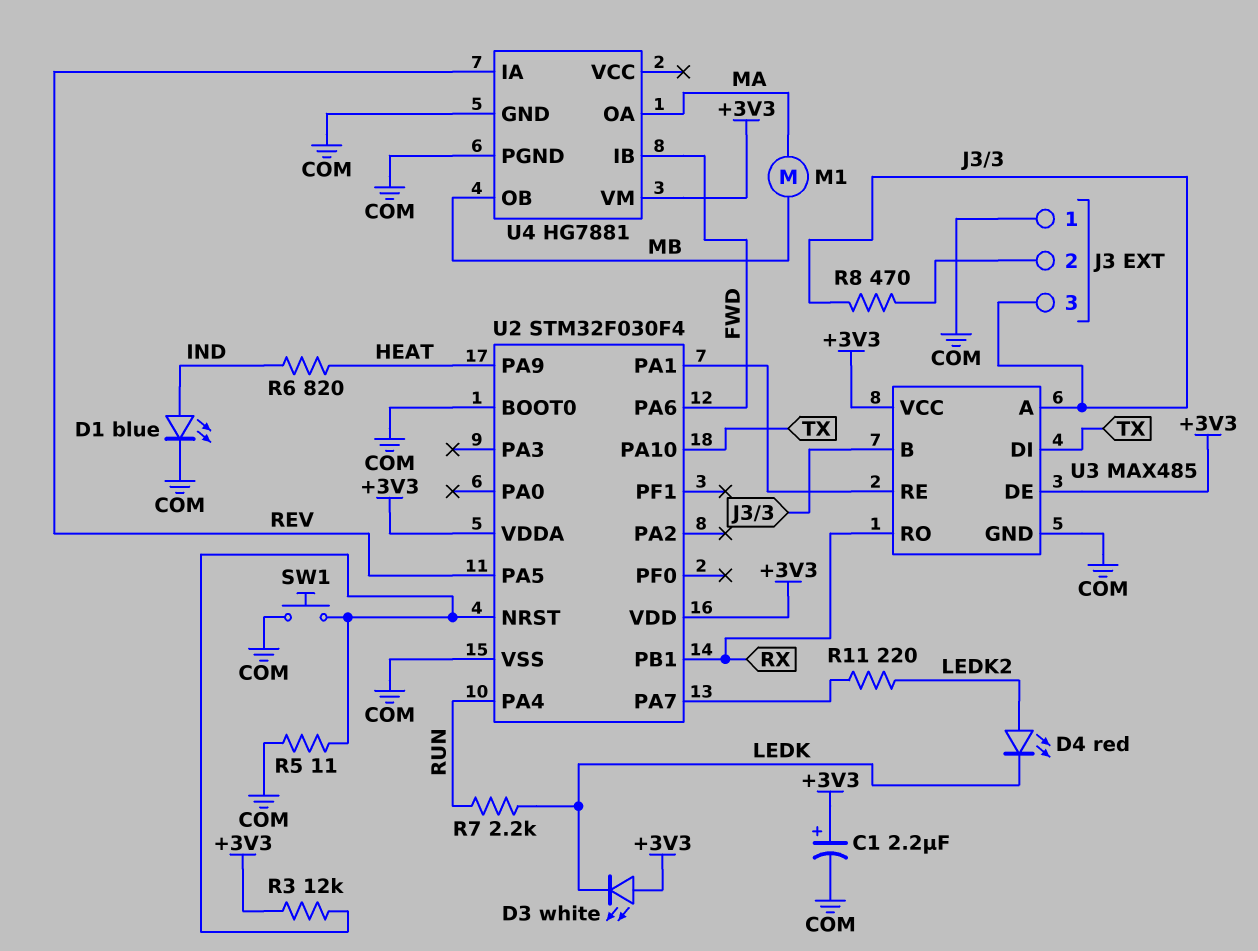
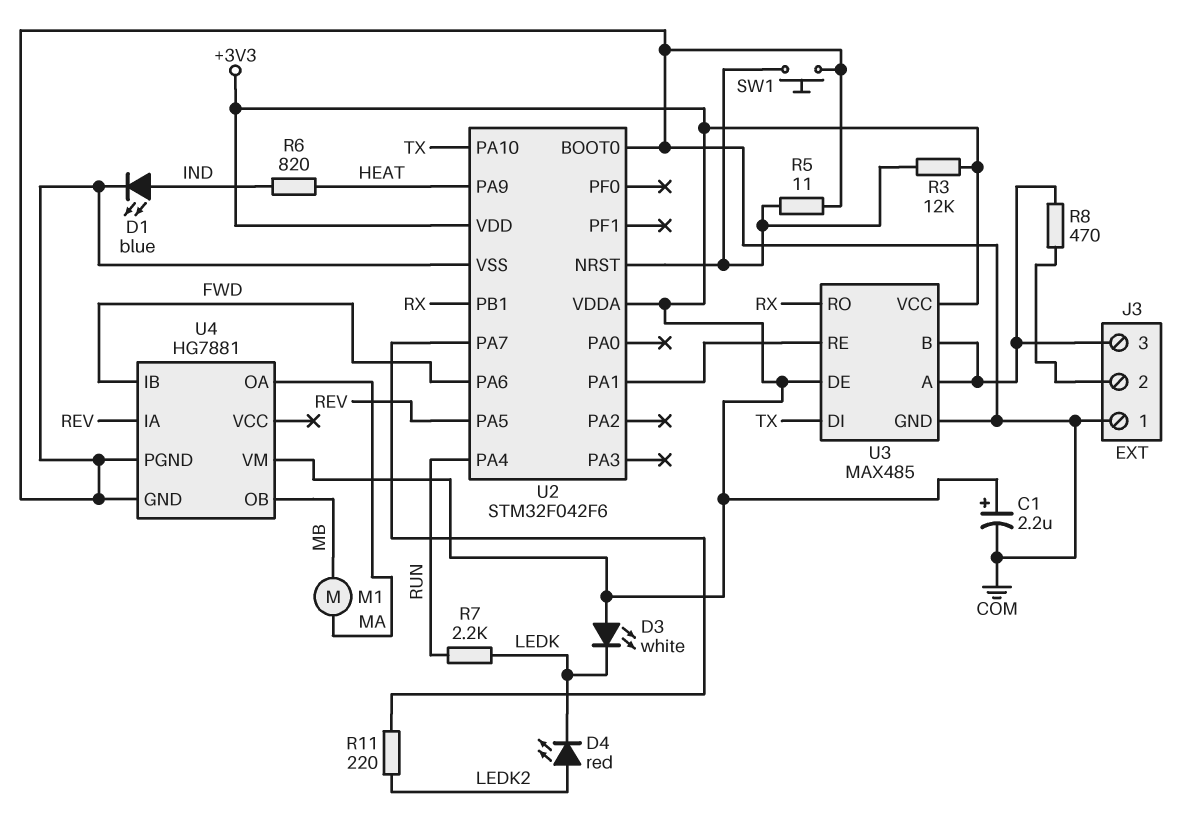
U2: STM32F030F4 -> STM32F042F6

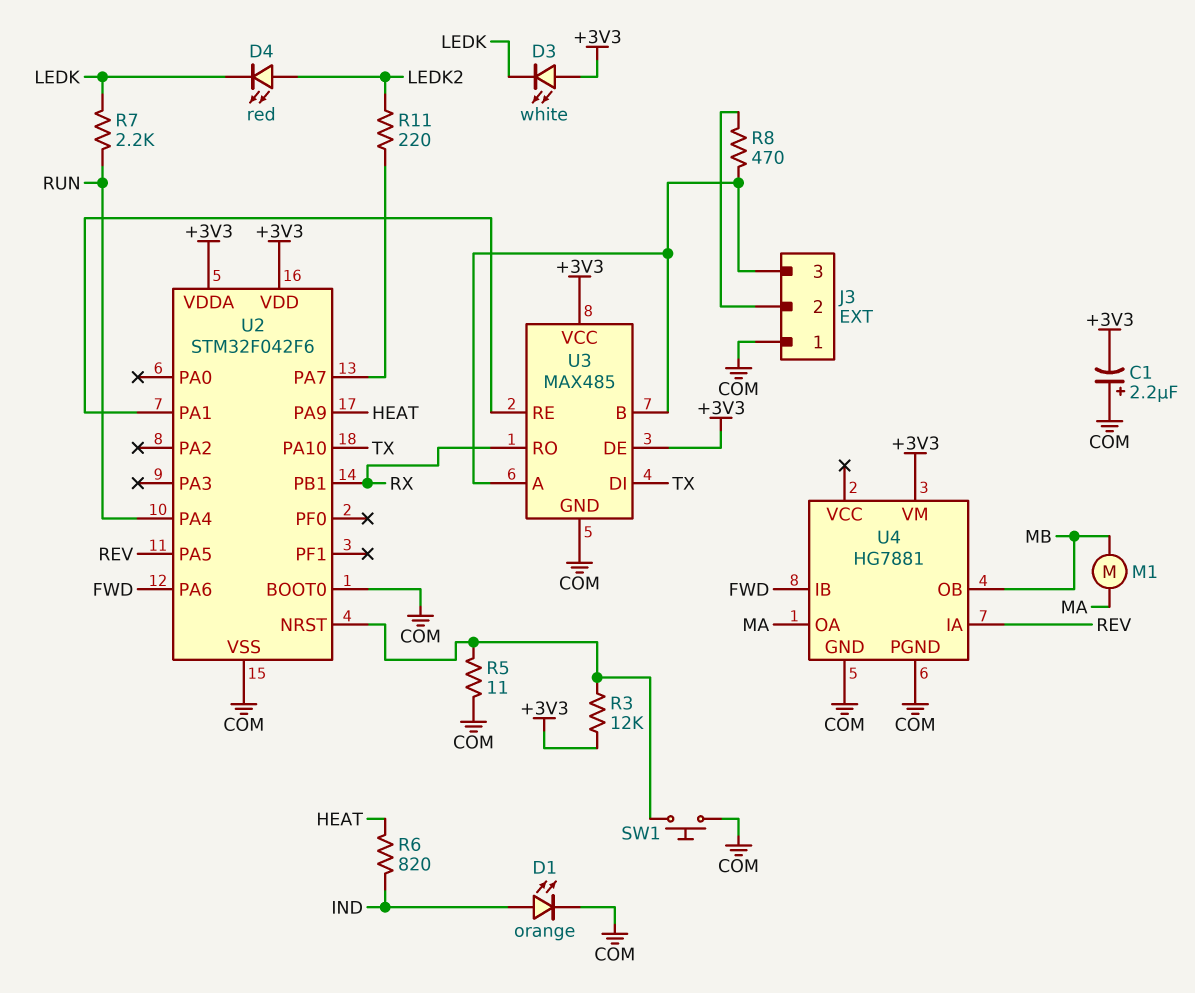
C1: 2.2uF (plus +3V3, minus COM) -> 2.2uF (plus COM, minus +3V3)
D1: LED blue (A IND, K COM) -> LED orange (A IND, K COM)

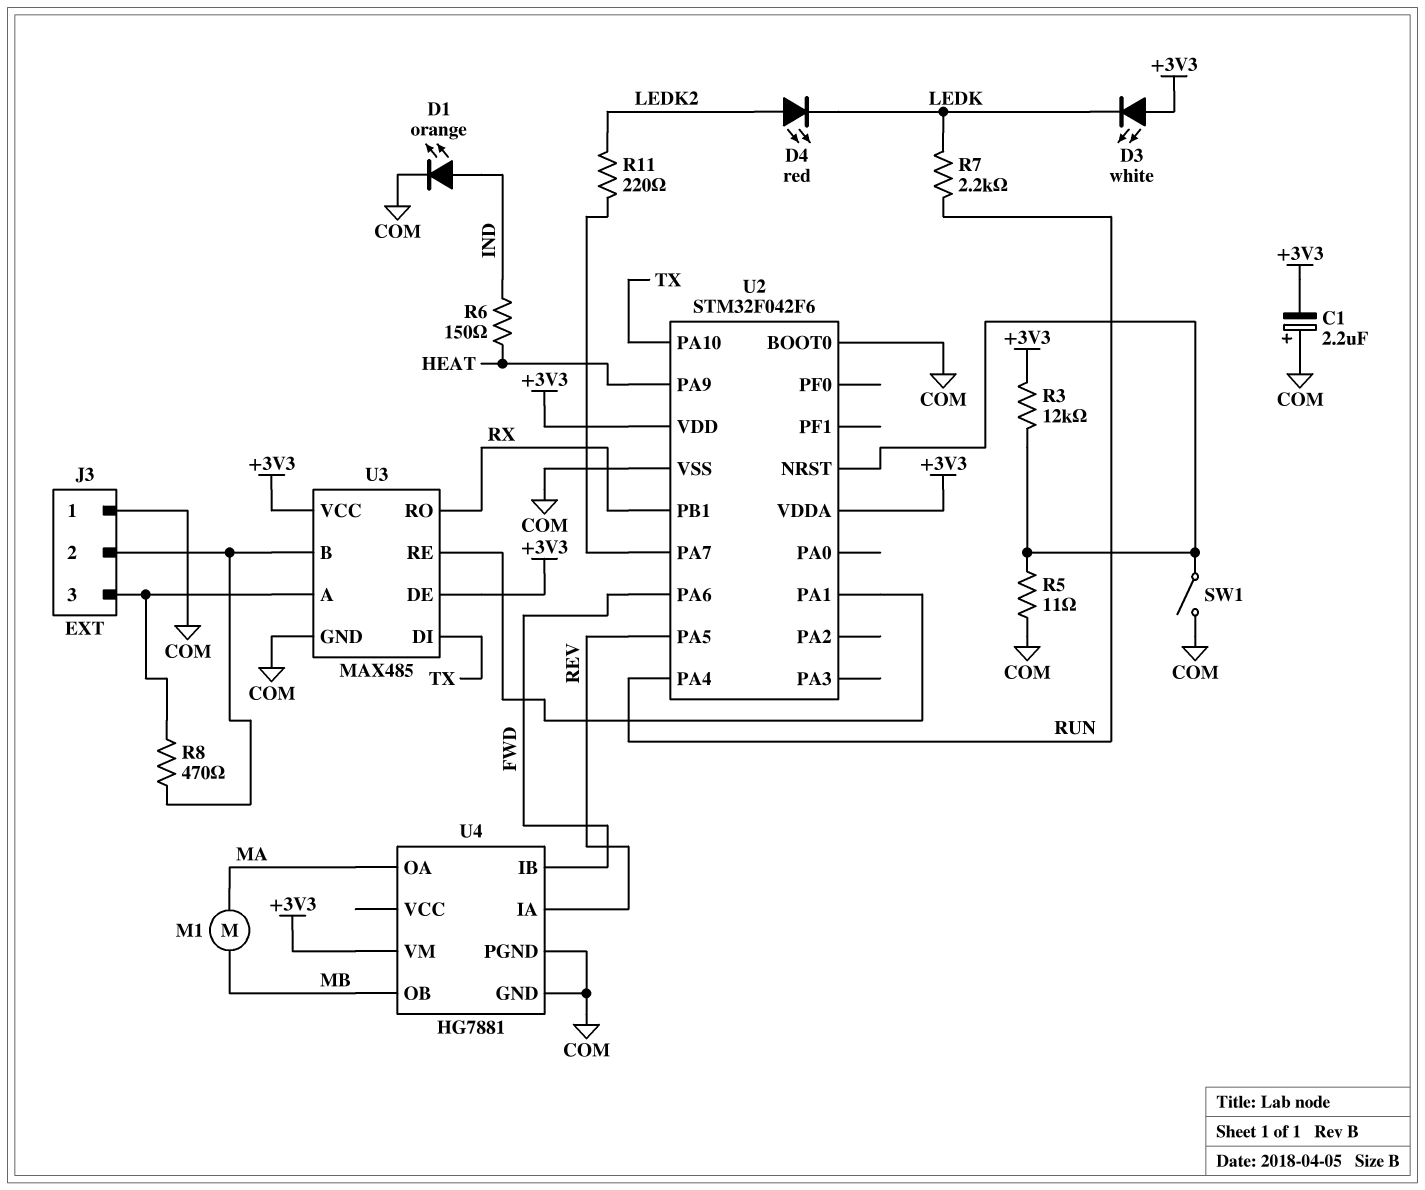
R6: 820 (HEAT, IND) -> 150 (HEAT, IND)
SW1: button (COM, U2/NRST) -> switch (COM, U2/NRST)
U3 pin B: J3/3 -> J3/2

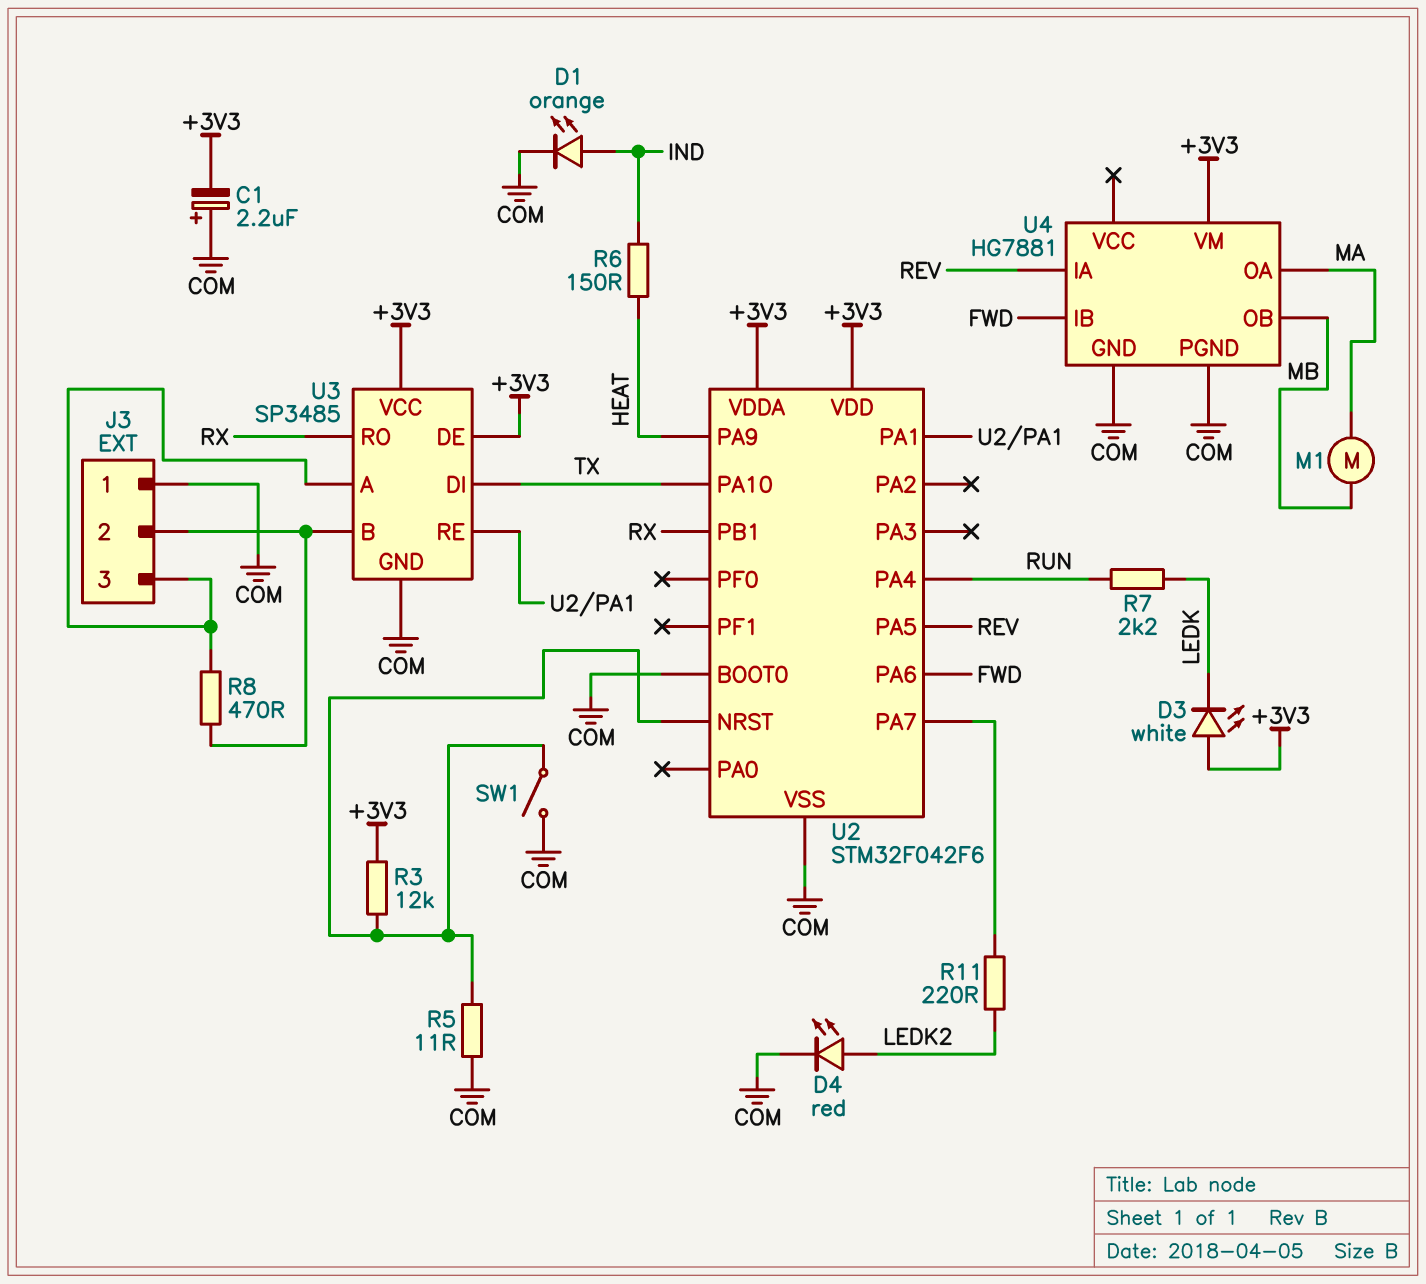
D4: LED red (A LEDK2, K LEDK) -> LED red (A LEDK2, K COM)
U3: MAX485 -> SP3485

